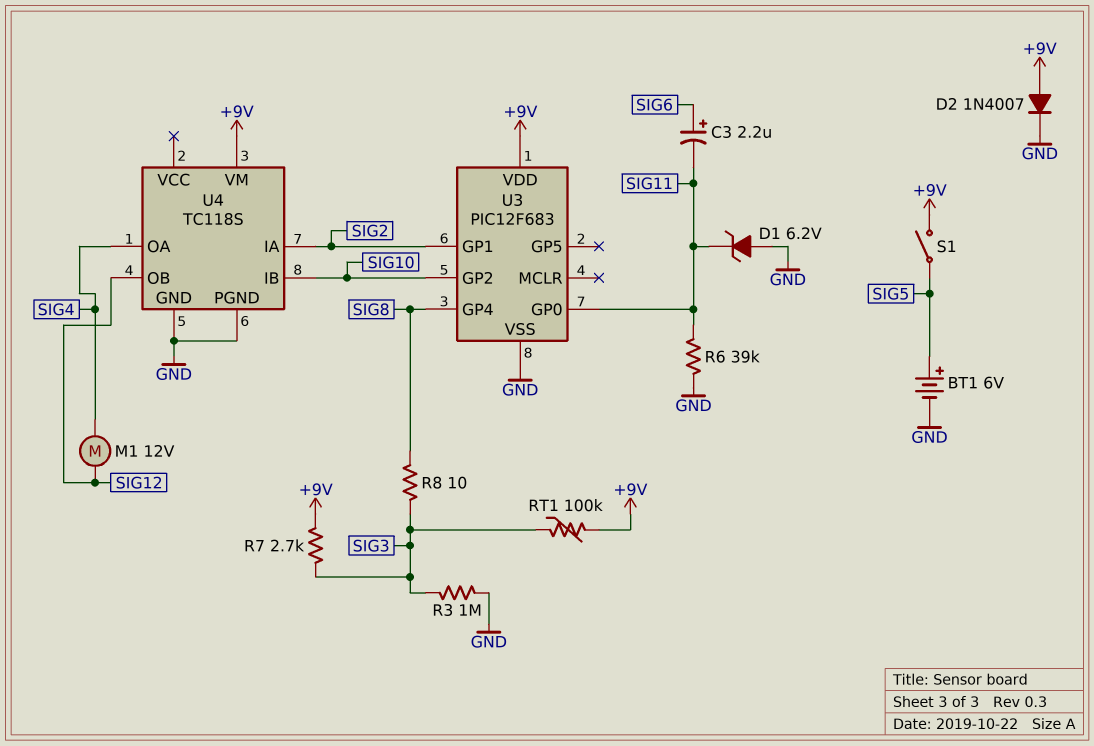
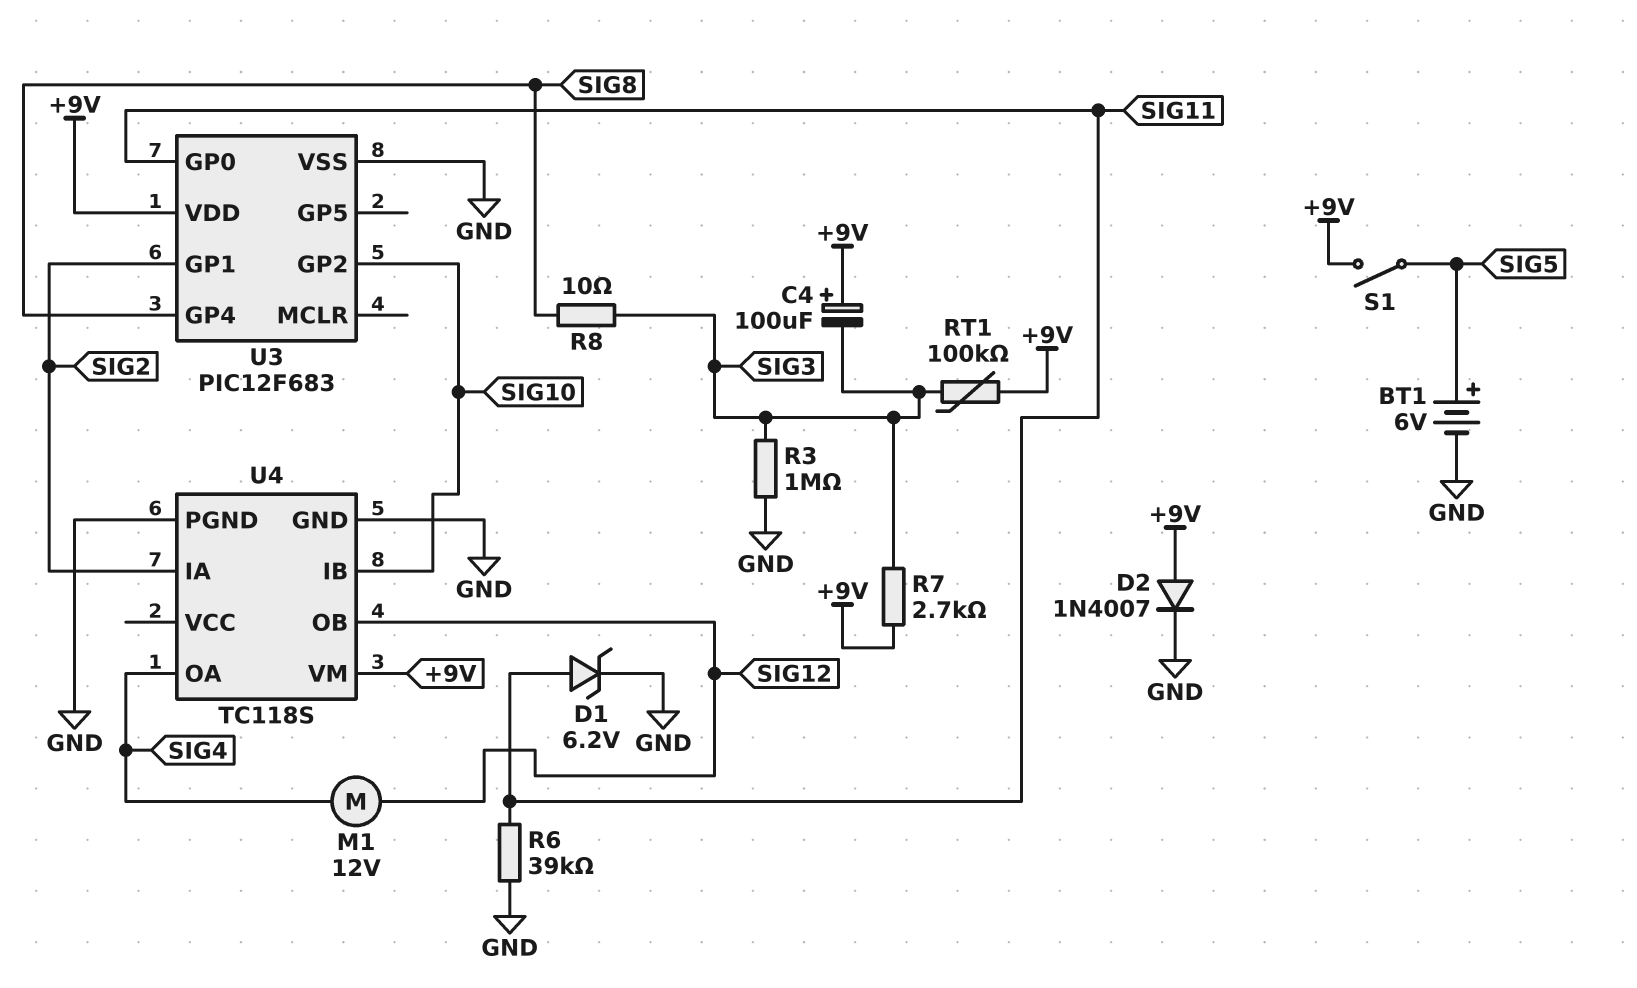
C3: 2.2uF (plus SIG6, minus SIG11) -> none
C4: none -> 100uF (plus +9V, minus SIG3)
D1: zener 6.2V (A GND, K SIG11) -> zener 6.2V (A SIG11, K GND)

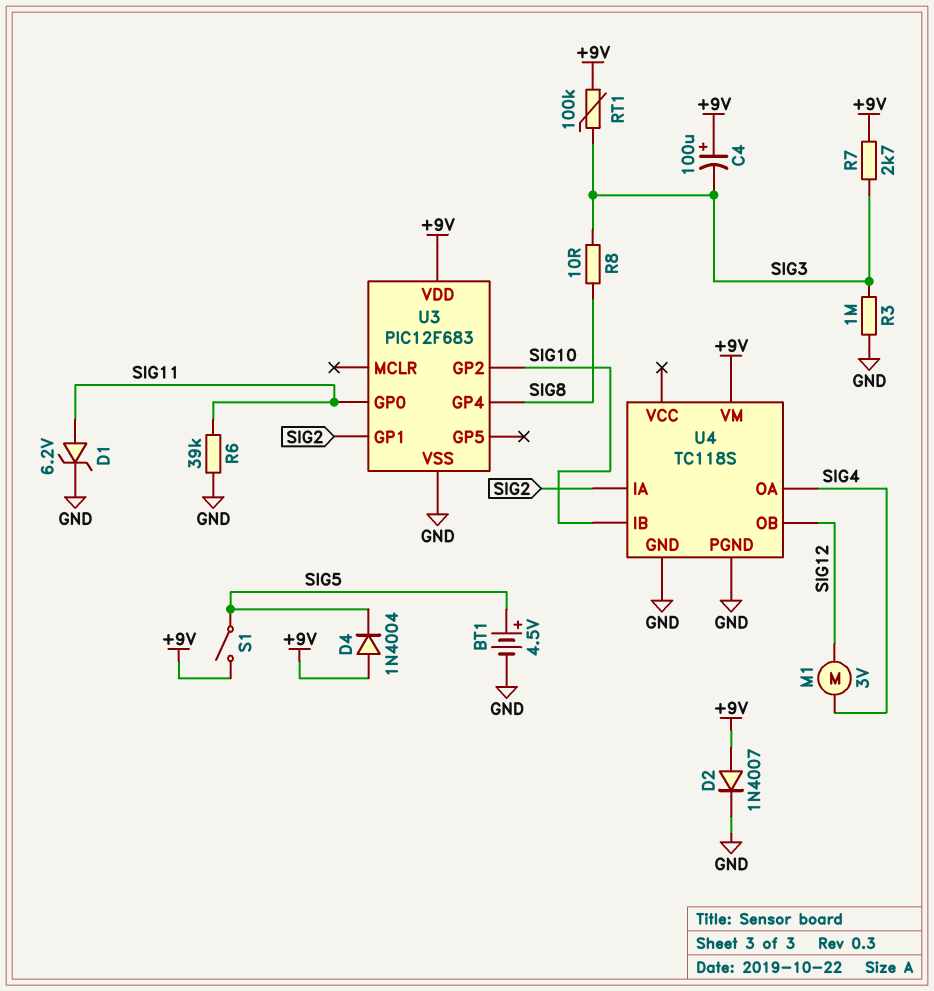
BT1: 6V (plus SIG5, minus GND) -> 4.5V (plus SIG5, minus GND)
D4: none -> diode 1N4004 (A +9V, K SIG5)
M1: motor 12V (SIG4, SIG12) -> motor 3V (SIG4, SIG12)

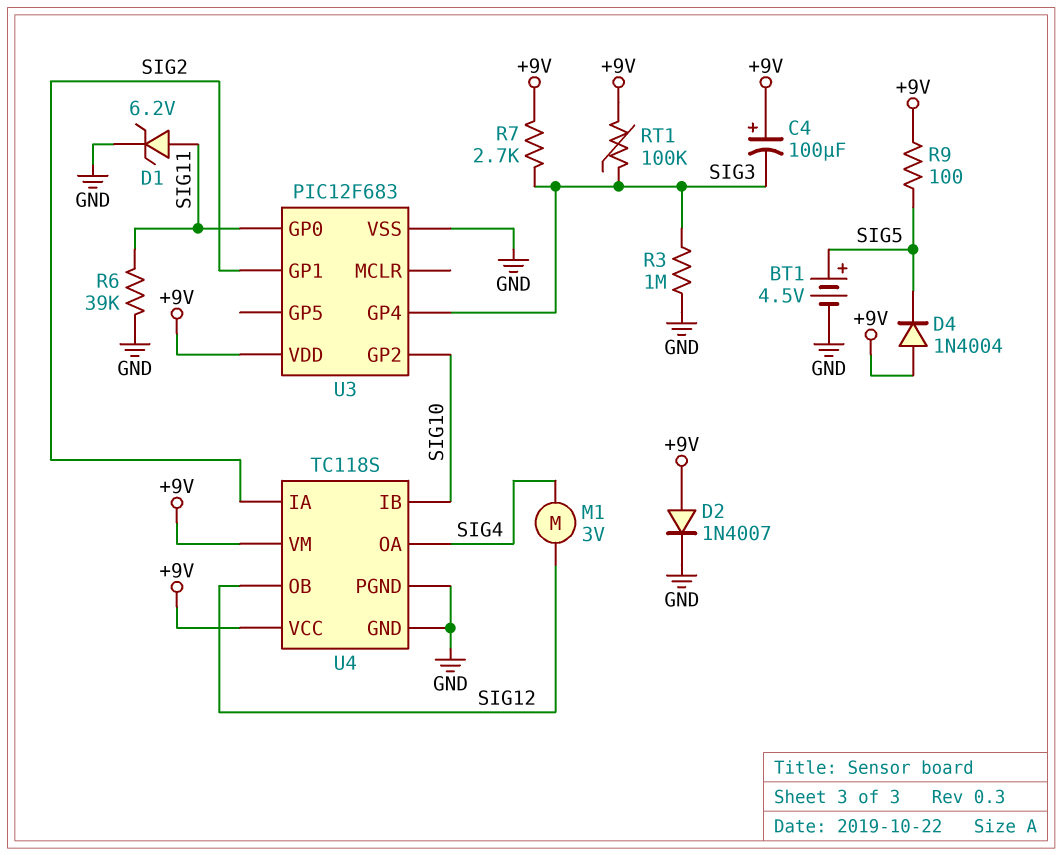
R8: 10 (SIG3, SIG8) -> none
R9: none -> 100 (+9V, SIG5)
S1: switch (+9V, SIG5) -> none
U3 pin GP4: SIG8 -> SIG3
U4 pin VCC: none -> +9V

